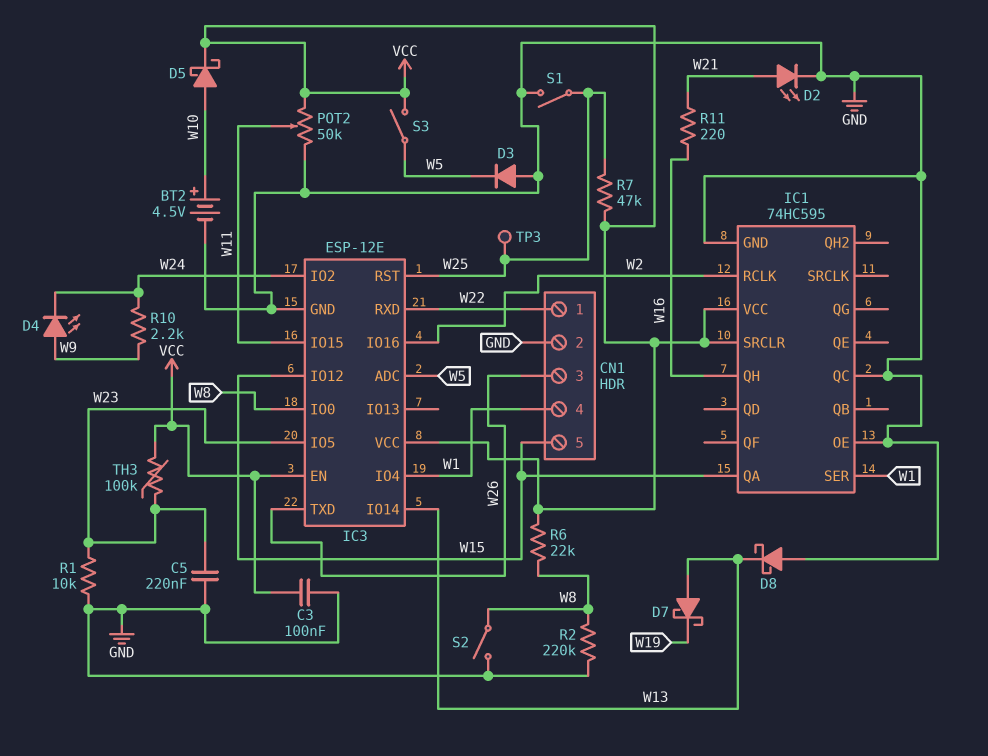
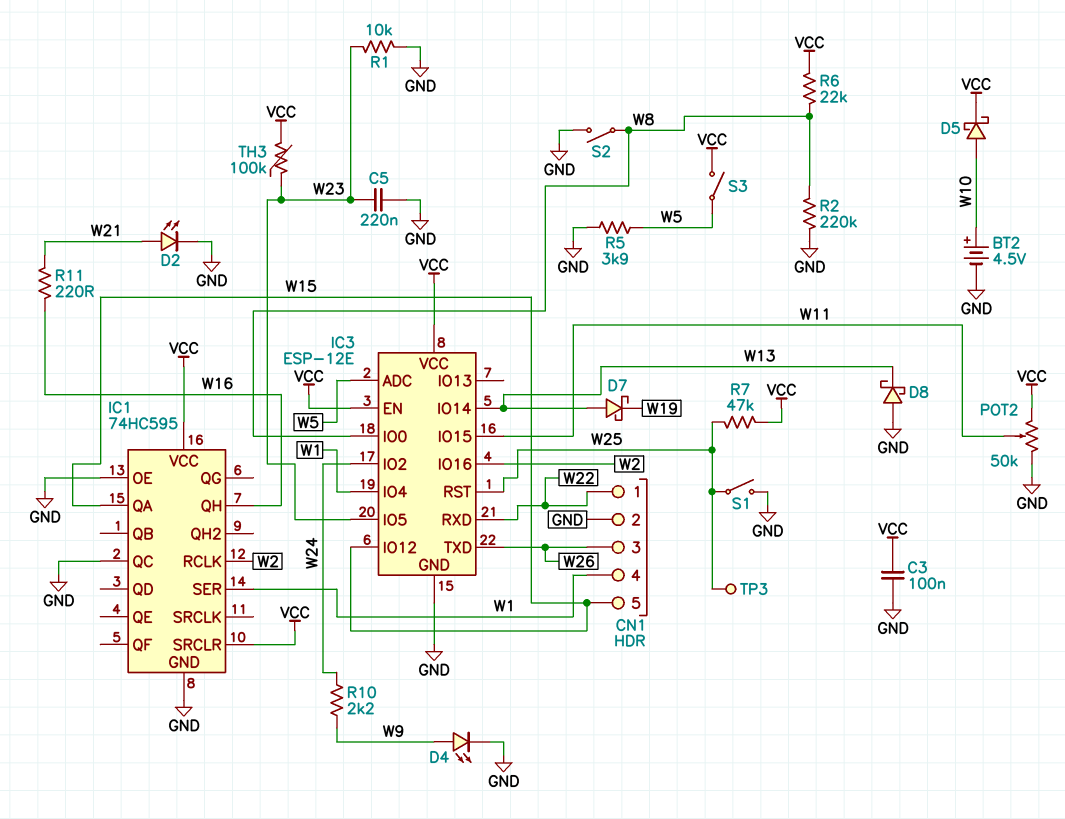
D3: diode (A GND, K W5) -> none
D4: LED (A W9, K W24) -> LED (A W9, K GND)
R5: none -> 3.9k (GND, W5)

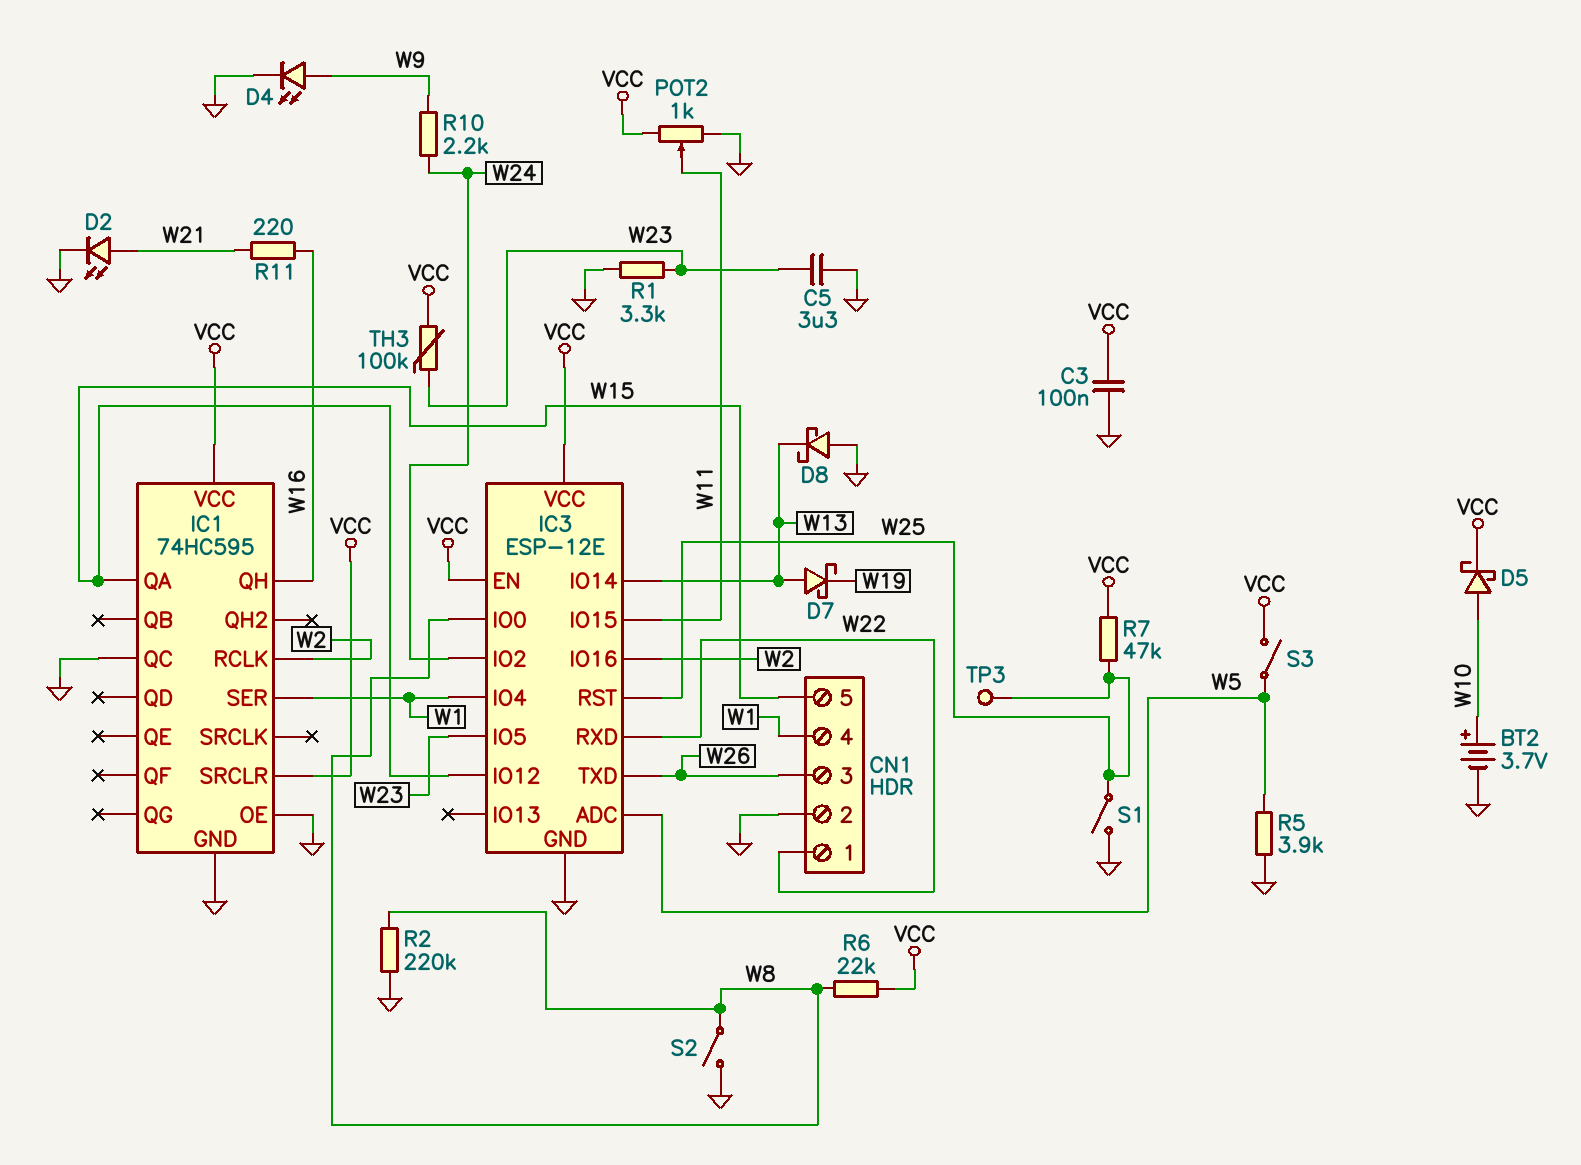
BT2: 4.5V (plus W10, minus GND) -> 3.7V (plus W10, minus GND)
C5: 220nF (GND, W23) -> 3.3uF (GND, W23)
POT2: 50k (GND, VCC, wiper W11) -> 1k (GND, VCC, wiper W11)
R1: 10k (GND, W23) -> 3.3k (GND, W23)

